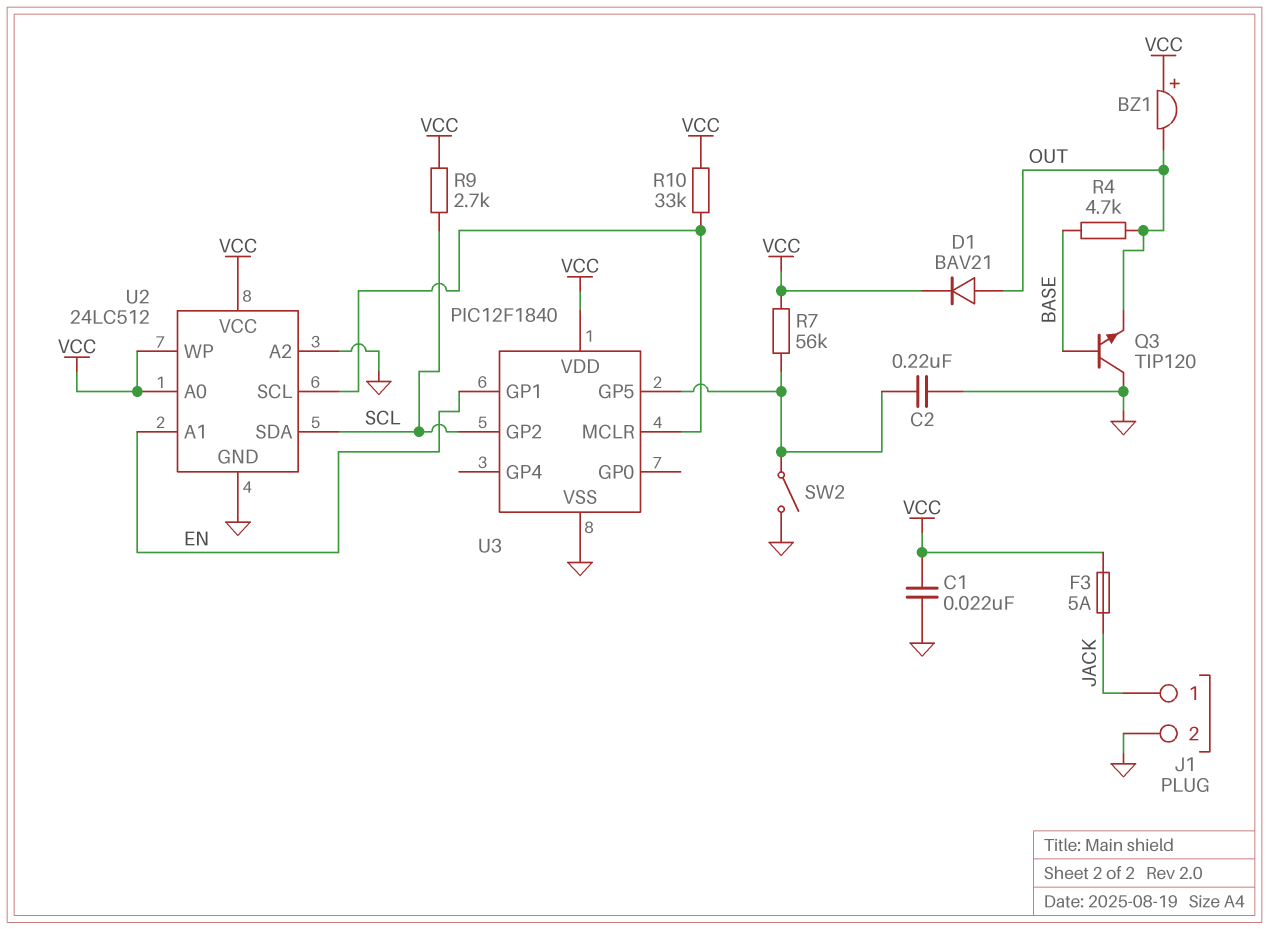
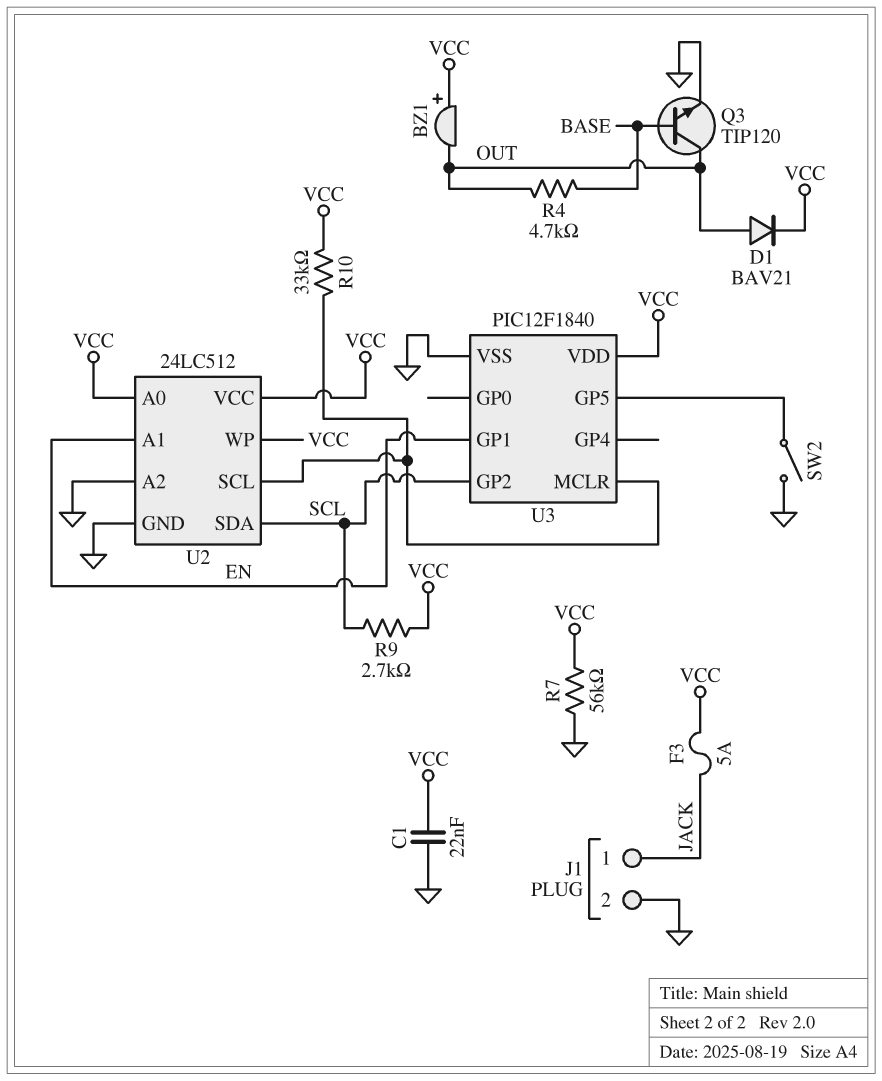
C2: 220nF (GND, U3/GP5) -> none
Q3: NPN TIP120 (B BASE, C GND, E OUT) -> NPN TIP120 (B BASE, C OUT, E GND)
R7: 56k (U3/GP5, VCC) -> 56k (GND, VCC)

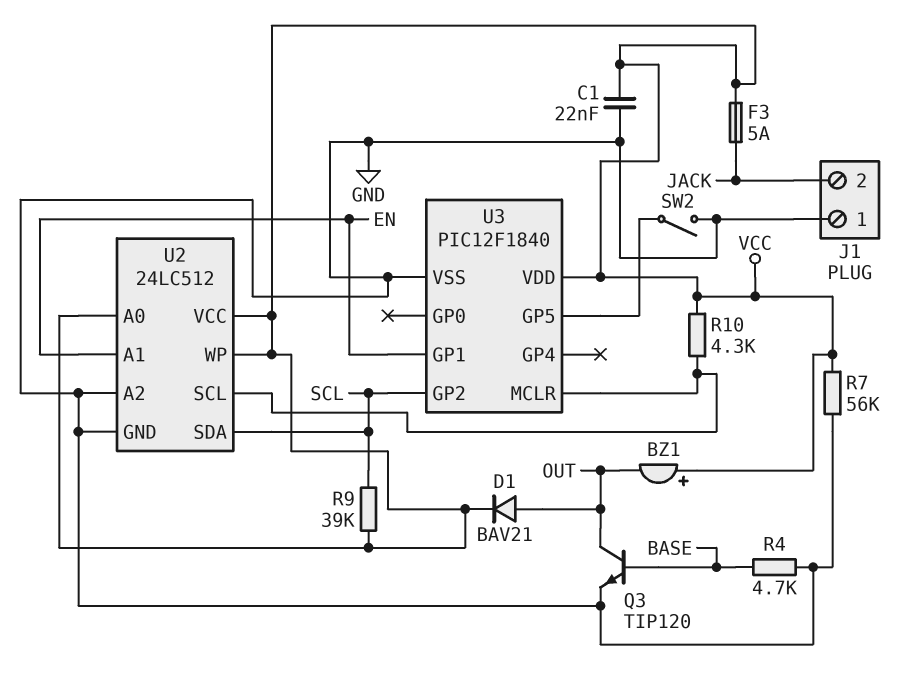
J1 pin 1: JACK -> GND
J1 pin 2: GND -> JACK
R4: 4.7k (BASE, OUT) -> 4.7k (BASE, GND)
R9: 2.7k (SCL, VCC) -> 39k (SCL, VCC)
R10: 33k (U2/SCL, VCC) -> 4.3k (U2/SCL, VCC)

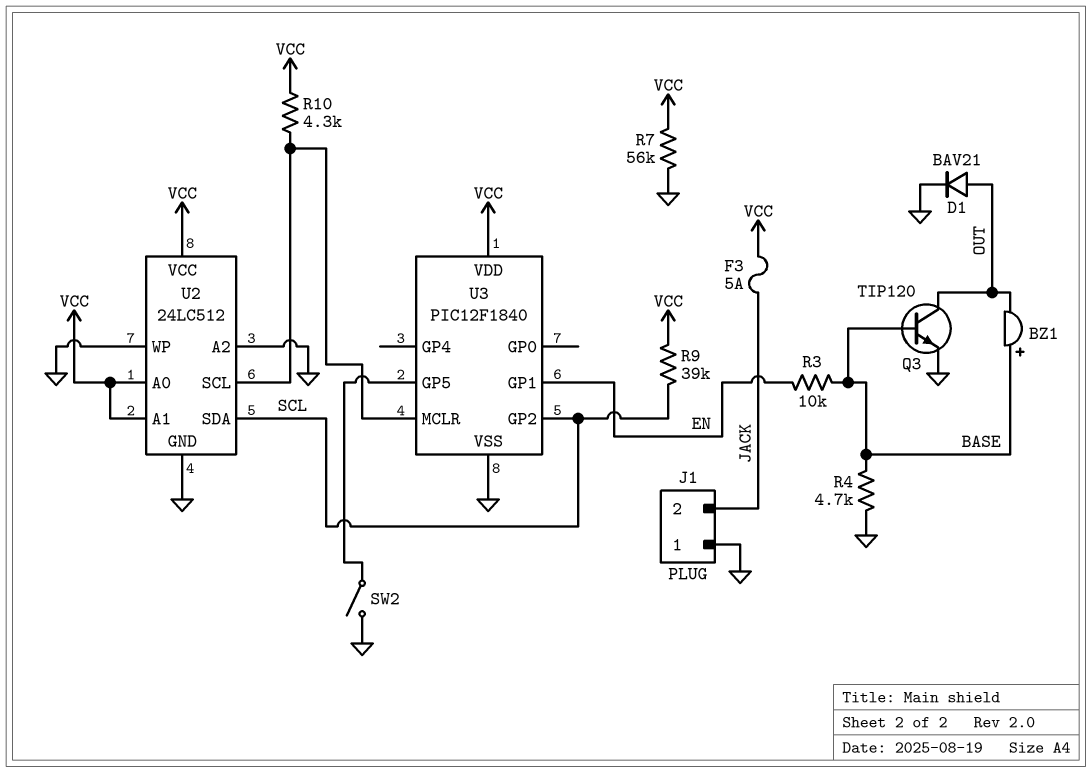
BZ1: buzzer (plus VCC, minus OUT) -> buzzer (plus BASE, minus OUT)
C1: 22nF (GND, VCC) -> none
D1: diode BAV21 (A OUT, K VCC) -> diode BAV21 (A OUT, K GND)
R3: none -> 10k (BASE, EN)
U2 pin A1: EN -> VCC
U2 pin WP: VCC -> GND

